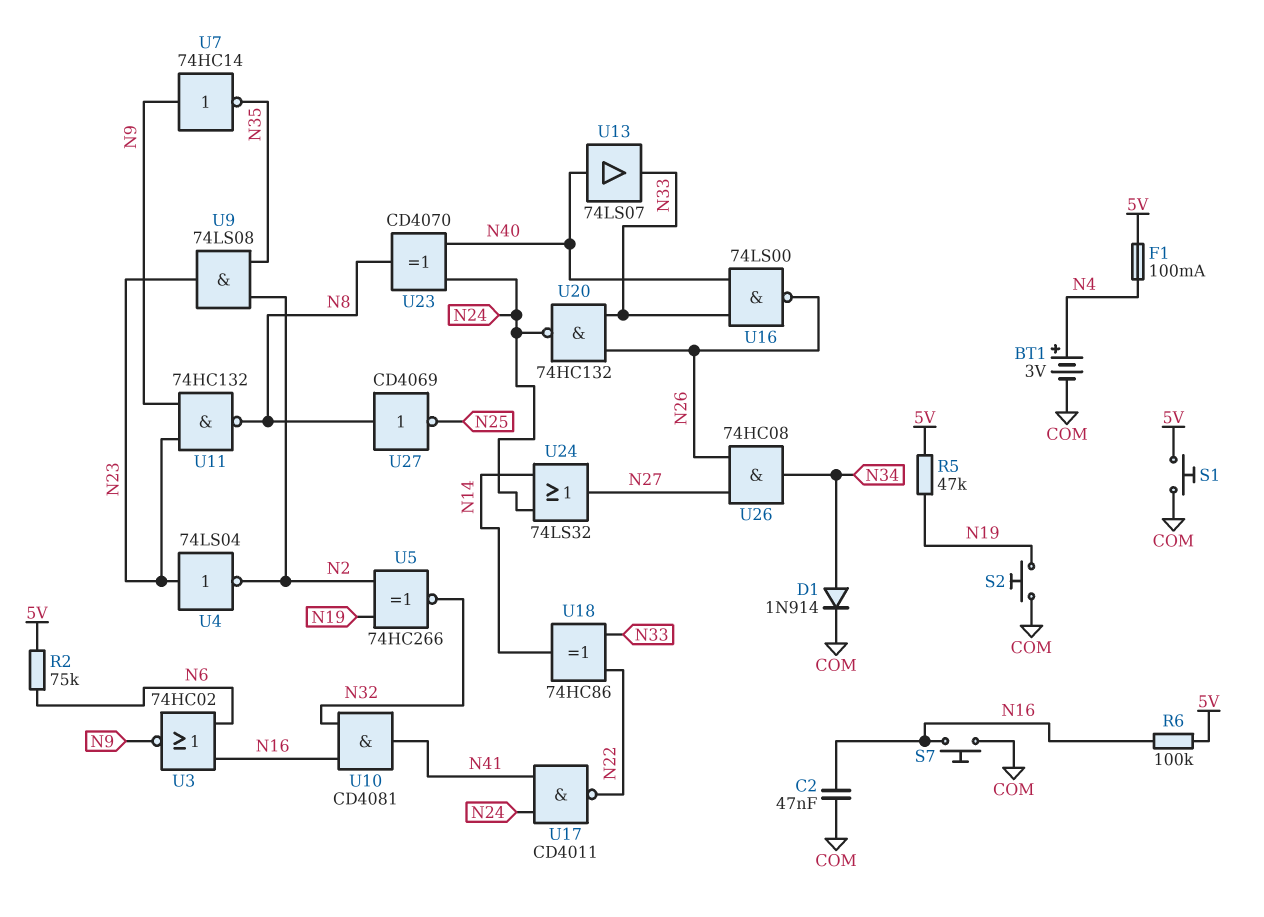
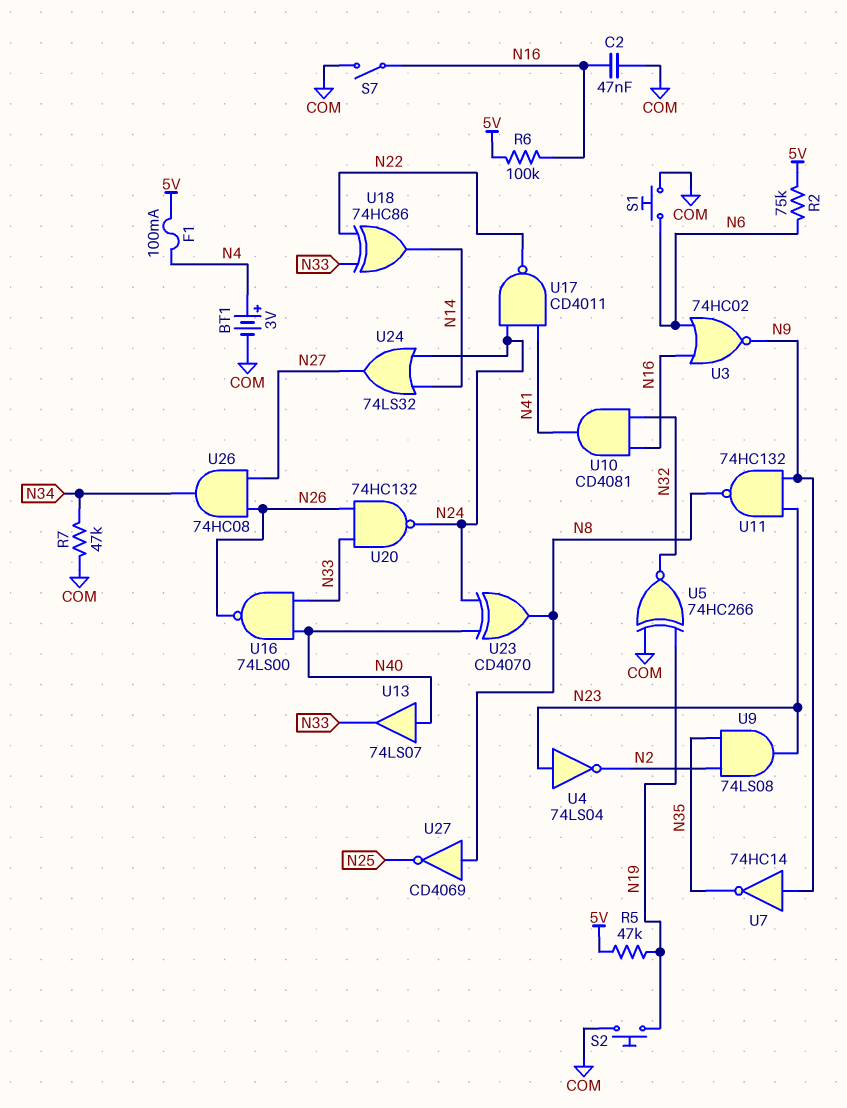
D1: diode 1N914 (A N34, K COM) -> none
R7: none -> 47k (COM, N34)
S1: button (5V, COM) -> button (COM, N6)
S7: button (COM, N16) -> switch (COM, N16)
U5: XNOR 74HC266 (in N2, in N19, out N32) -> XNOR 74HC266 (in COM, in N19, out N32)

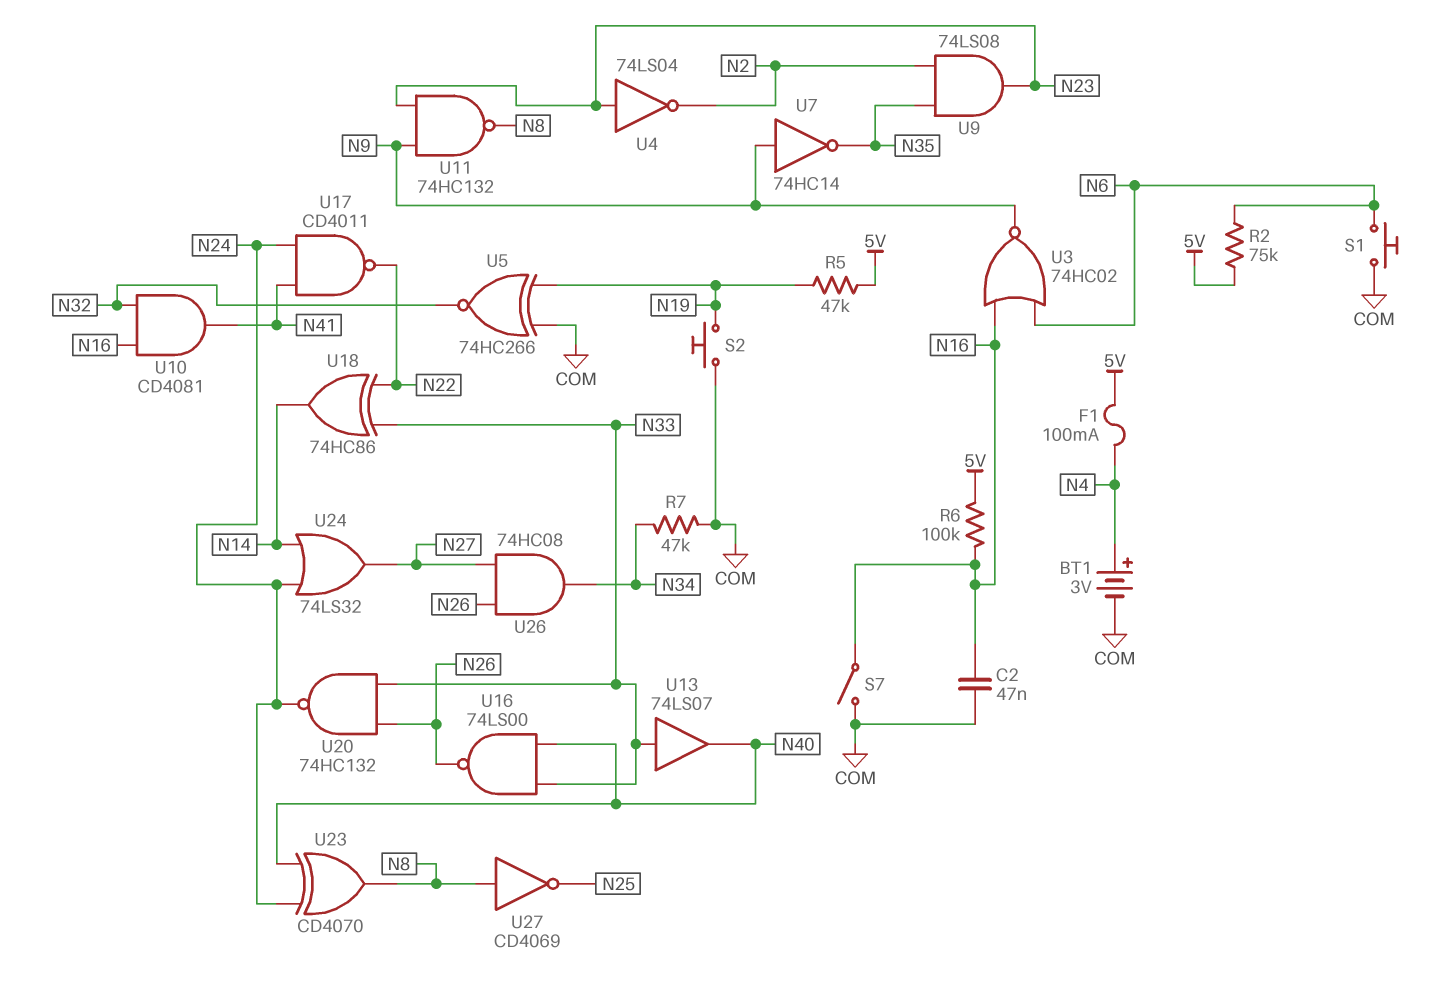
U13: buffer 74LS07 (in N40, out N33) -> buffer 74LS07 (in N33, out N40)

